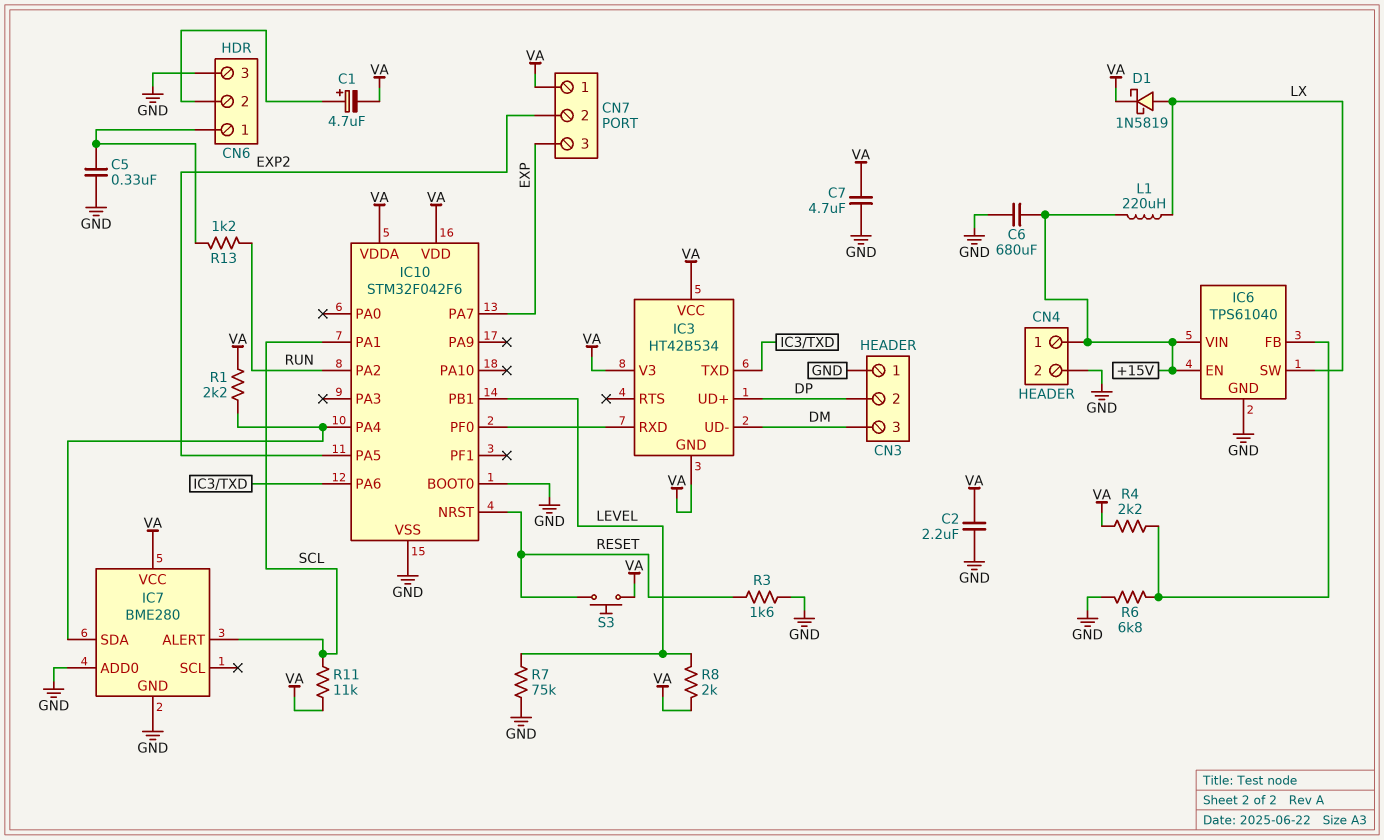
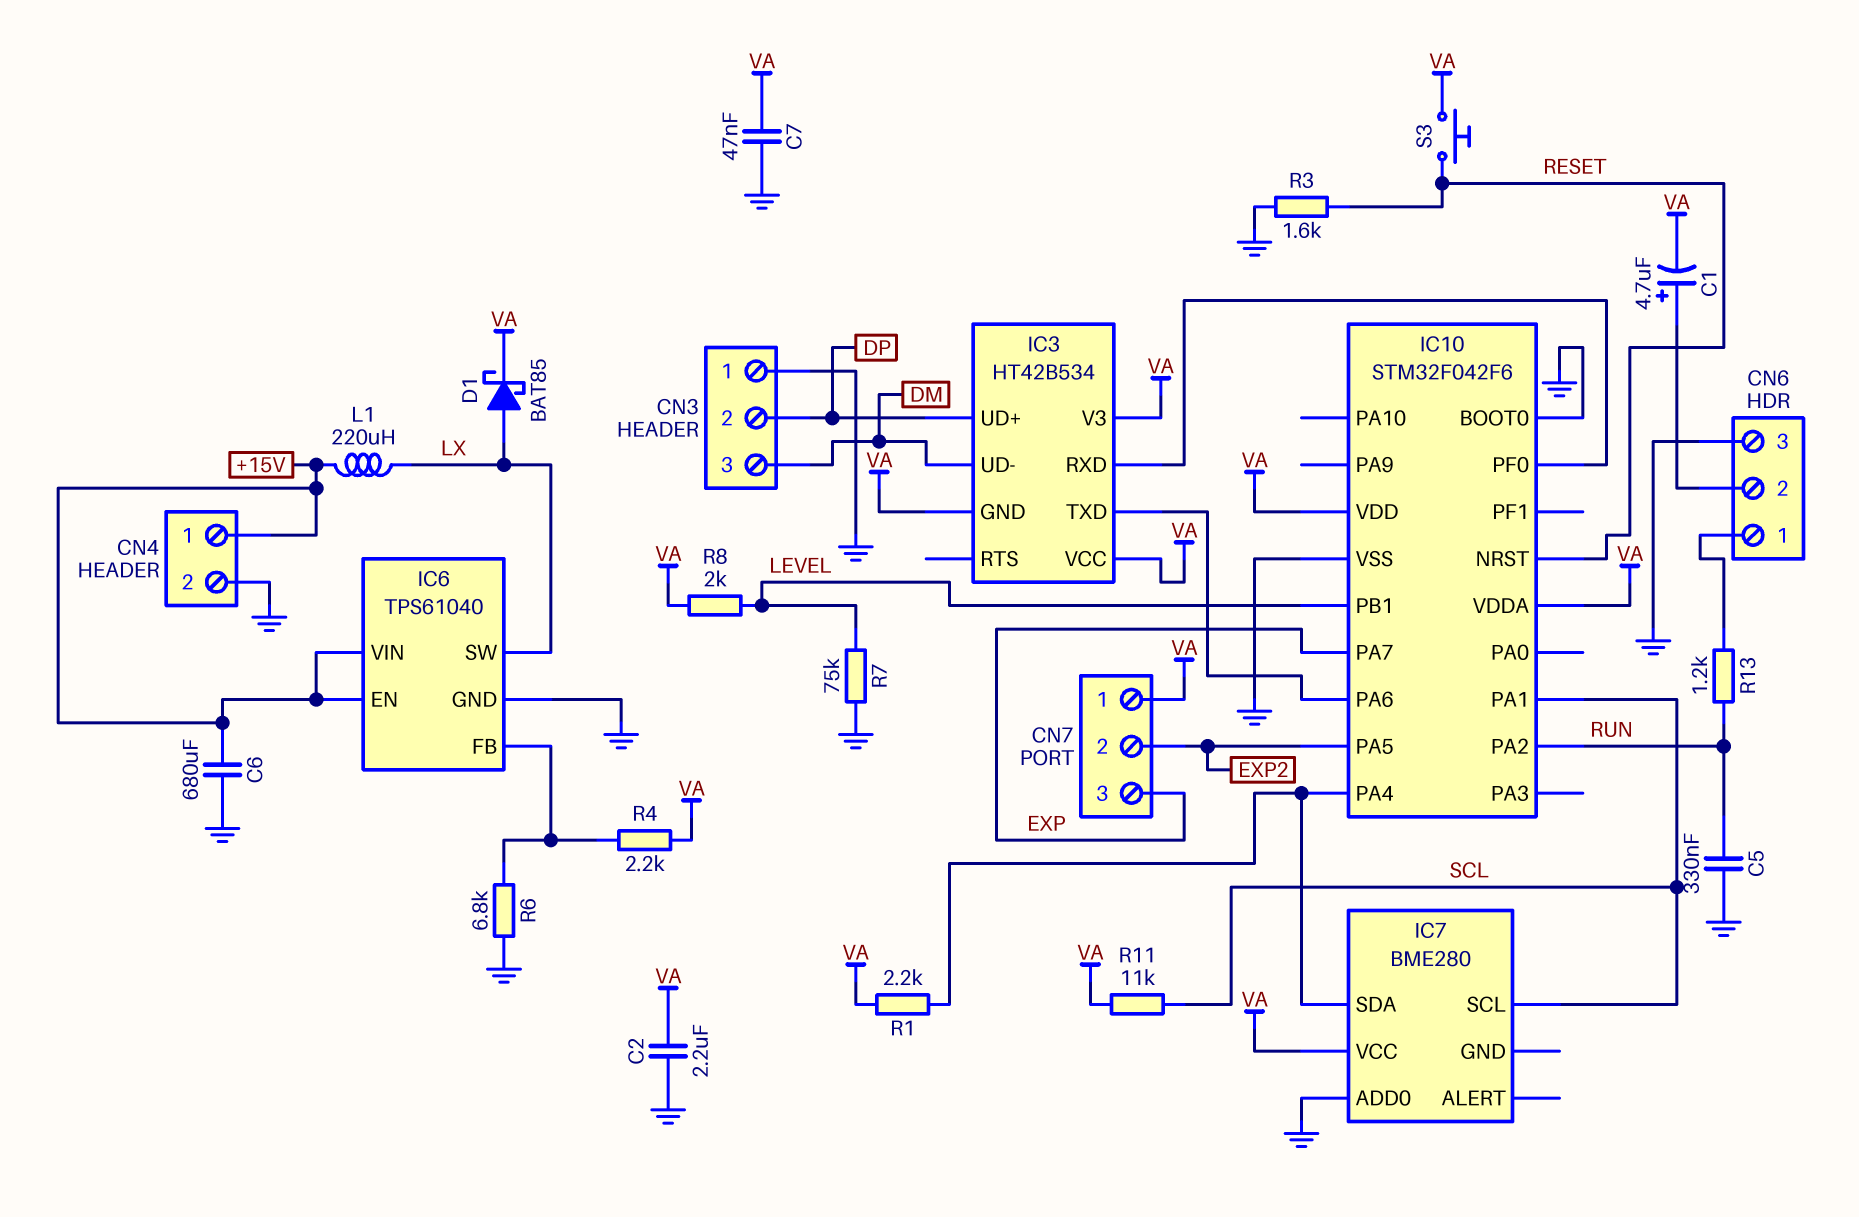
C5: 330nF (CN6/1, GND) -> 330nF (GND, RUN)
C7: 4.7uF (GND, VA) -> 47nF (GND, VA)
D1: schottky 1N5819 (A LX, K VA) -> schottky BAT85 (A LX, K VA)
IC7 pin ALERT: SCL -> none
IC7 pin GND: GND -> none
IC7 pin SCL: none -> SCL

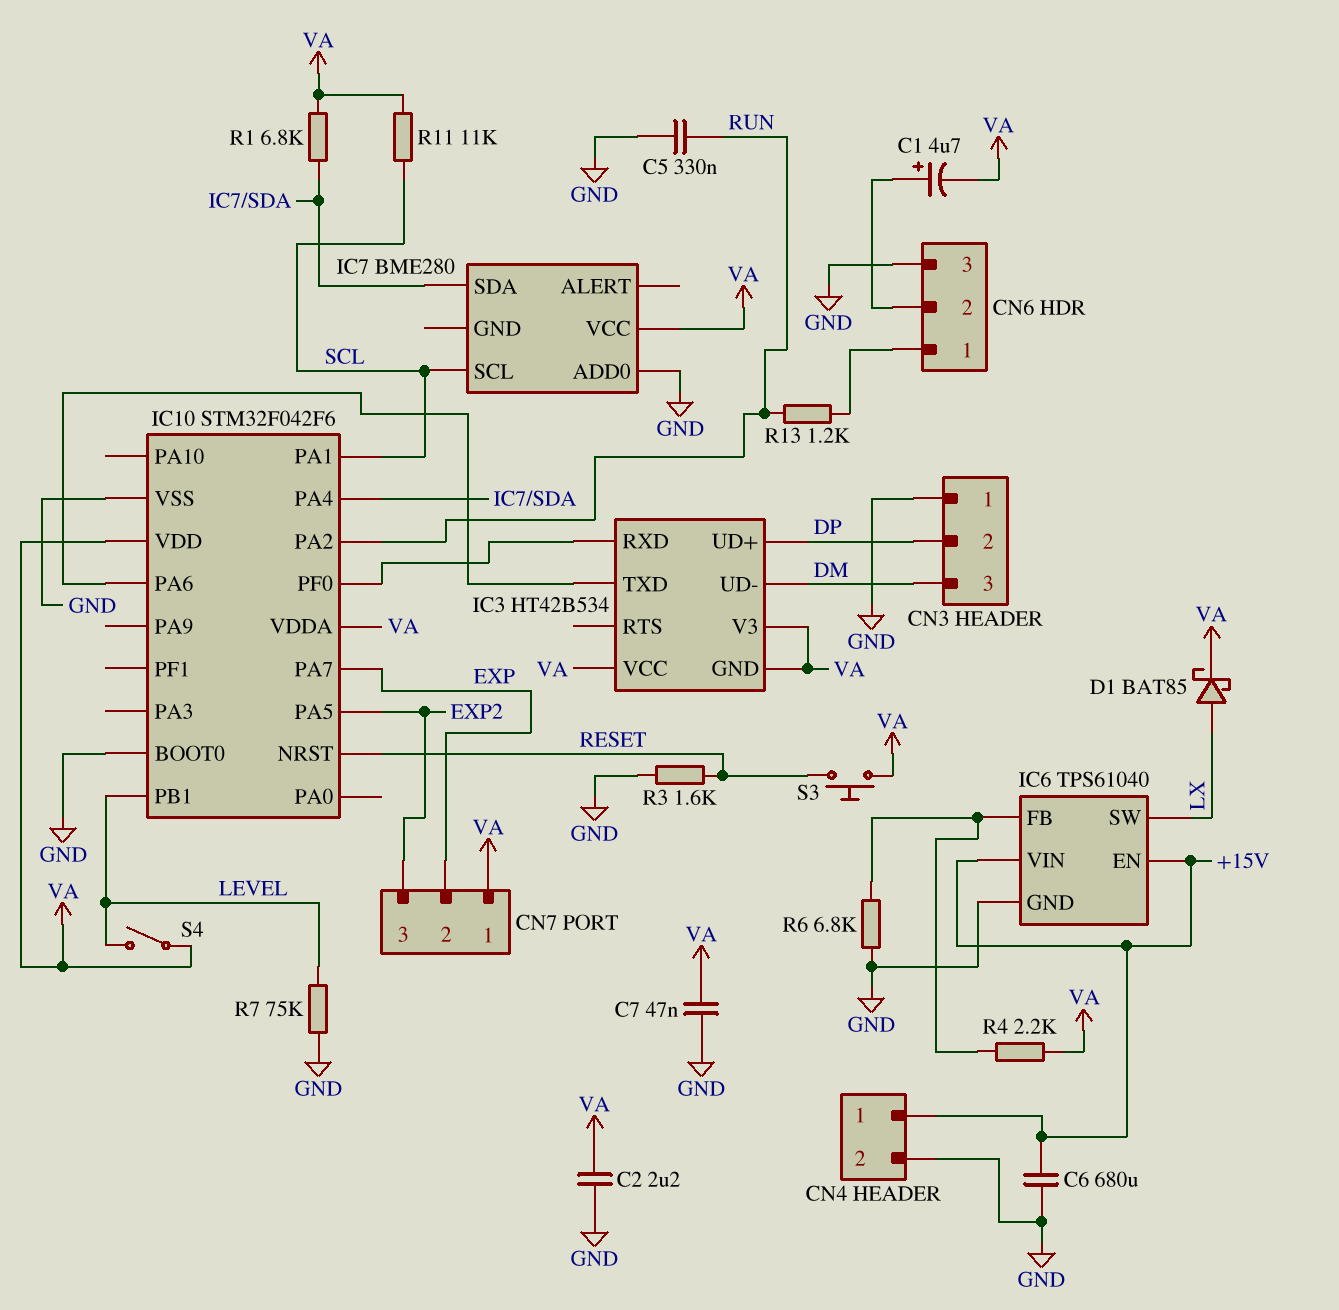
CN7 pin 2: EXP2 -> EXP
CN7 pin 3: EXP -> EXP2
L1: 220uH (+15V, LX) -> none
R1: 2.2k (IC7/SDA, VA) -> 6.8k (IC7/SDA, VA)
R8: 2k (LEVEL, VA) -> none
S4: none -> switch (LEVEL, VA)

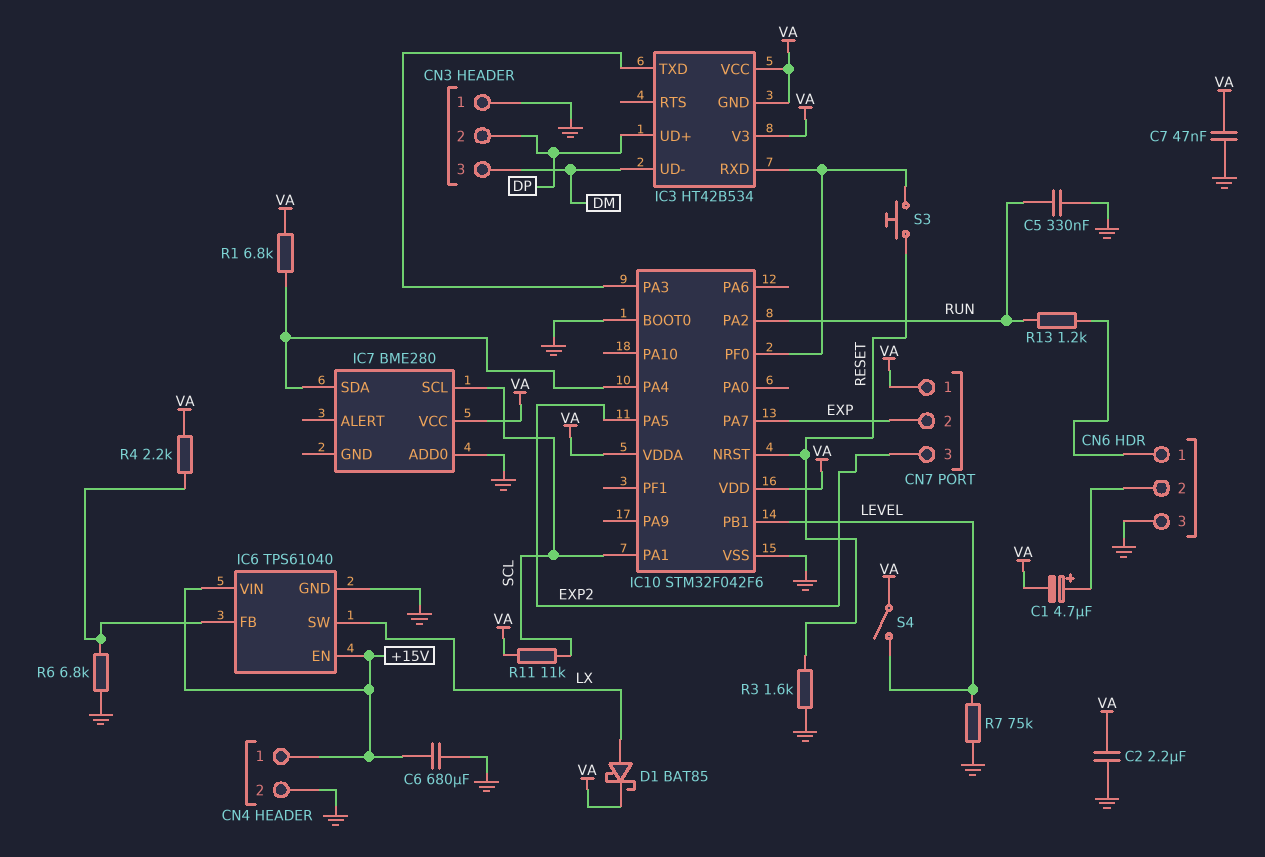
IC10 pin PA3: none -> IC3/TXD
IC10 pin PA6: IC3/TXD -> none
S3: button (RESET, VA) -> button (IC3/RXD, RESET)

